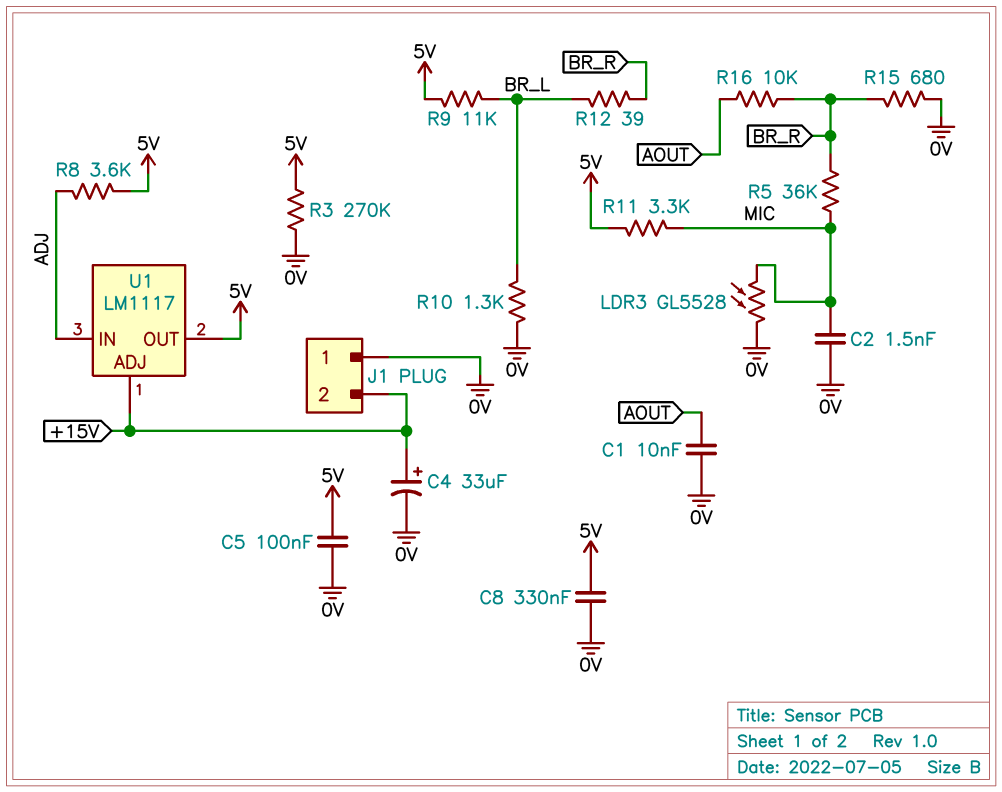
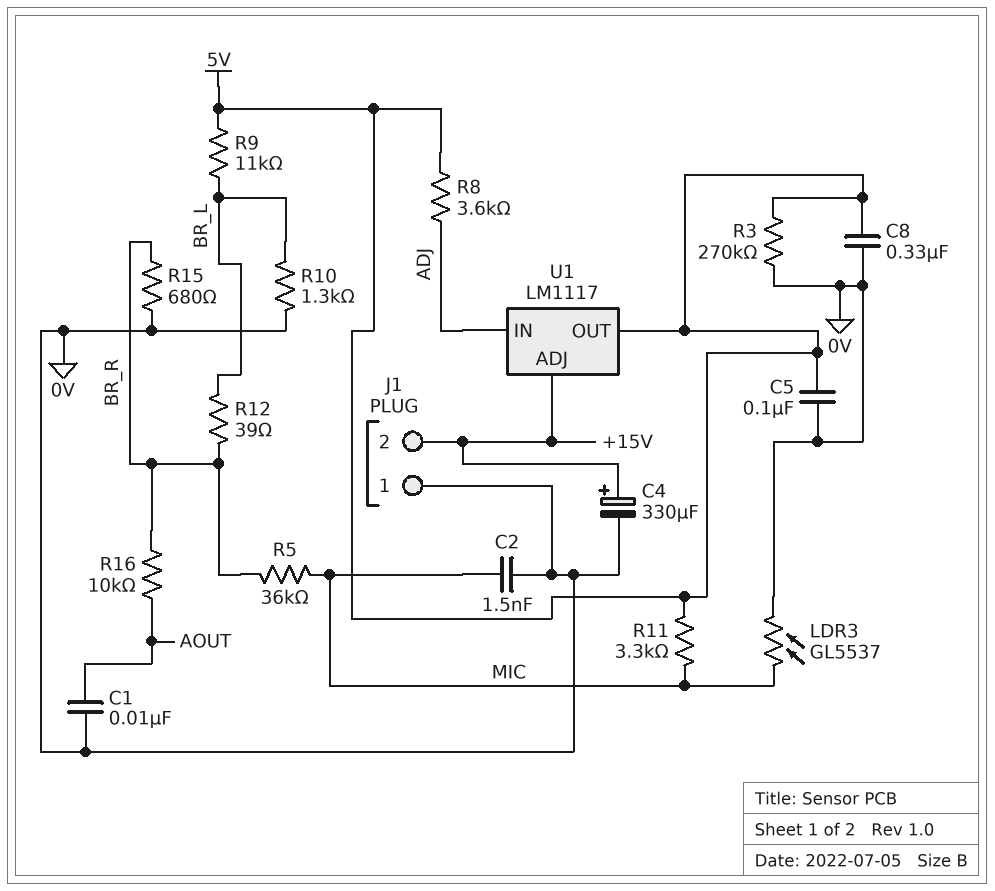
C4: 33uF (plus +15V, minus 0V) -> 330uF (plus +15V, minus 0V)
LDR3: GL5528 (0V, MIC) -> GL5537 (0V, MIC)

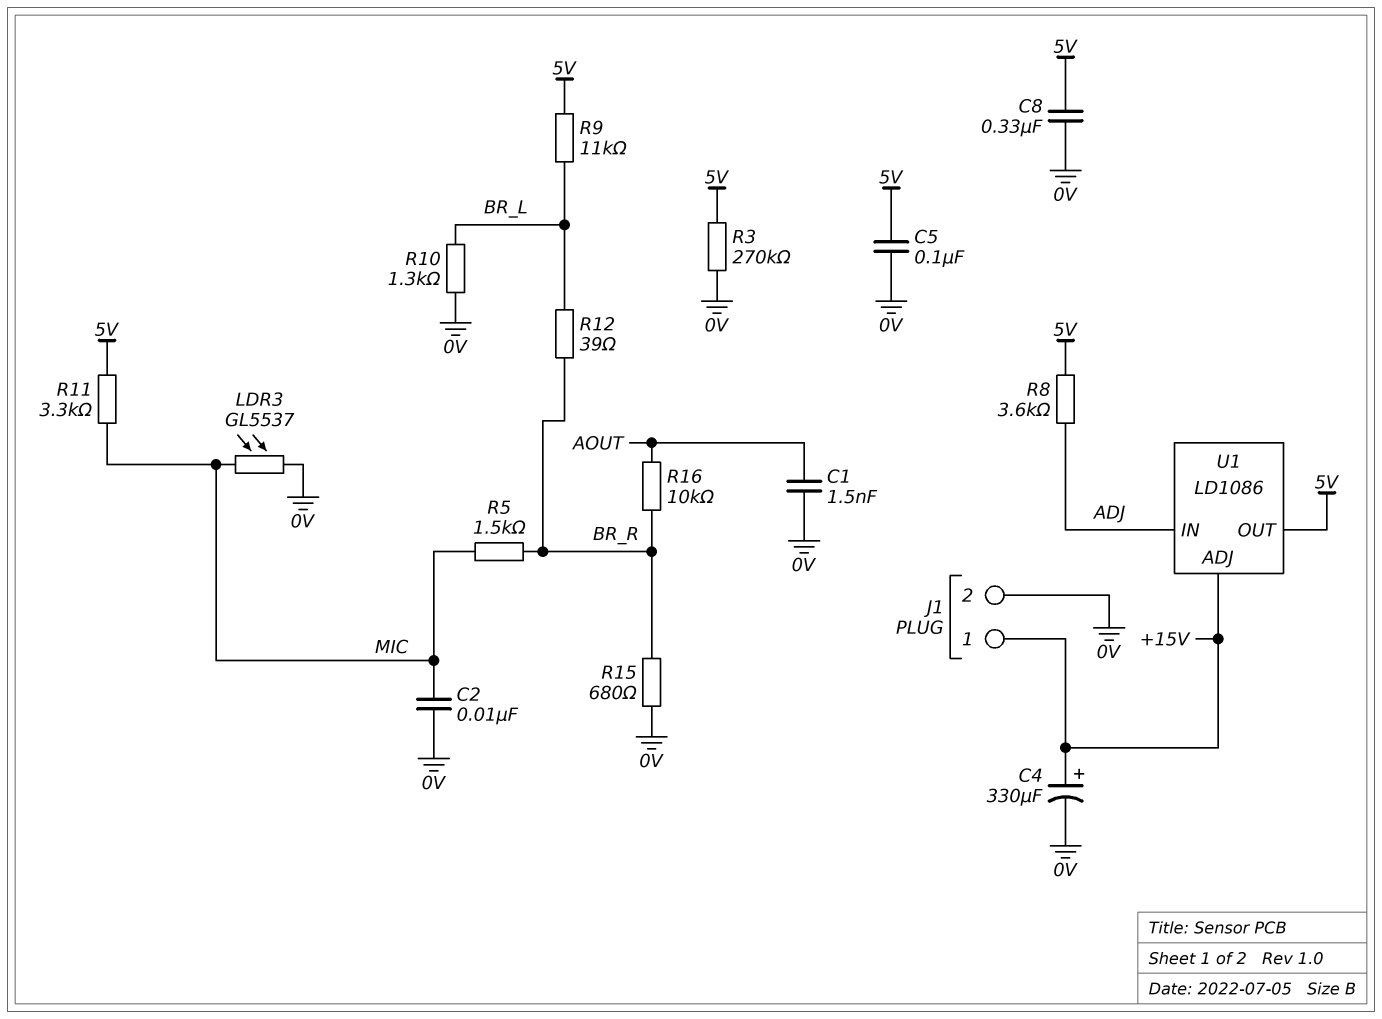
C1: 10nF (0V, AOUT) -> 1.5nF (0V, AOUT)
C2: 1.5nF (0V, MIC) -> 10nF (0V, MIC)
J1 pin 1: 0V -> +15V
J1 pin 2: +15V -> 0V
R5: 36k (BR_R, MIC) -> 1.5k (BR_R, MIC)
U1: LM1117 -> LD1086

